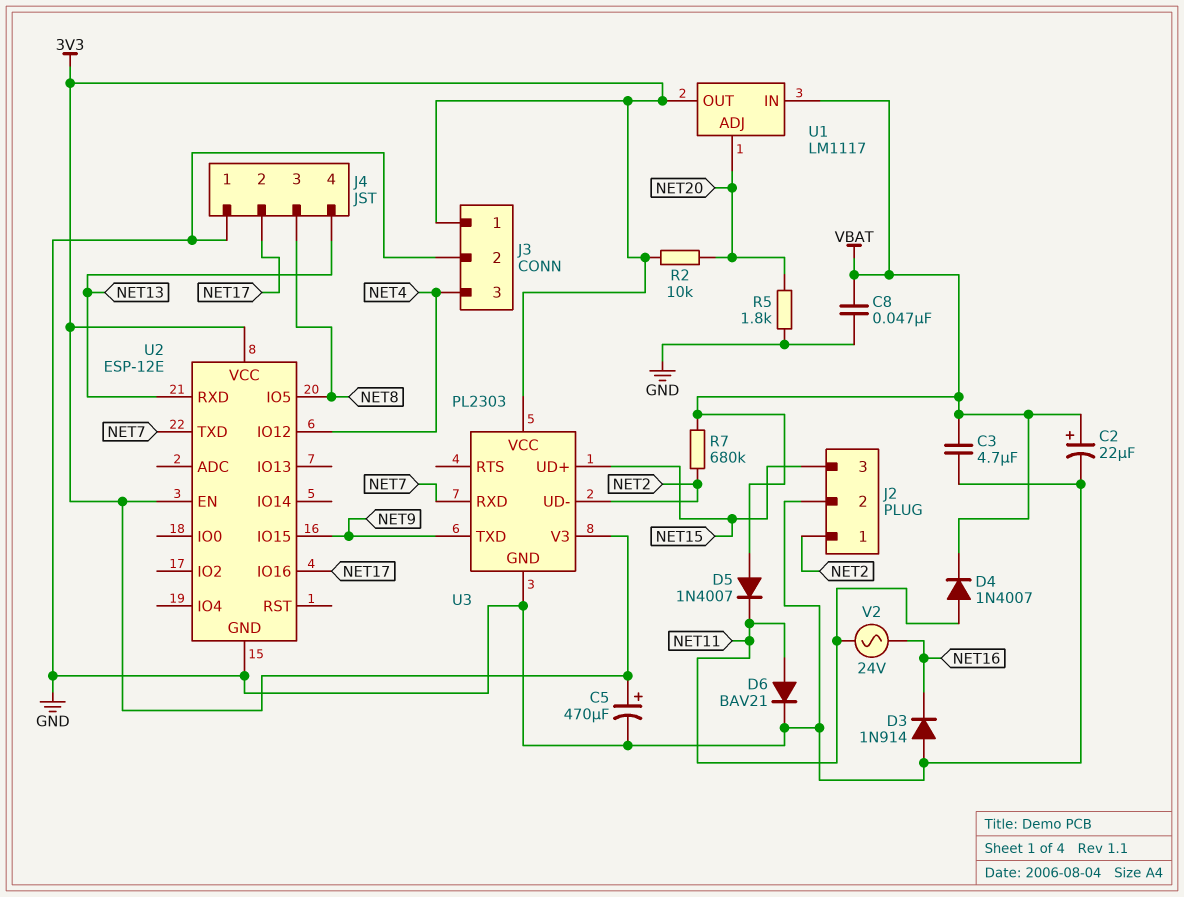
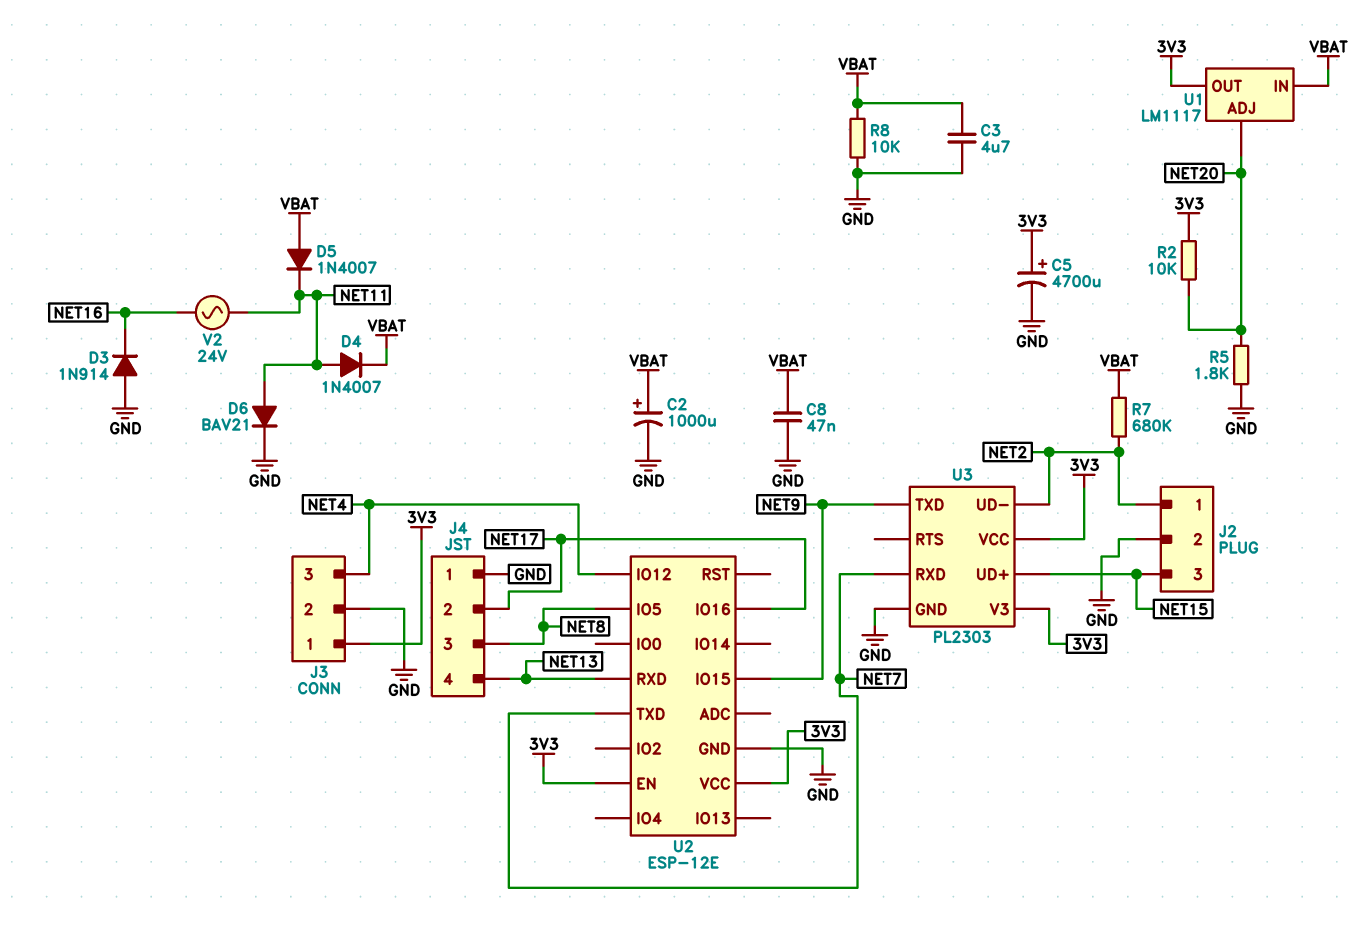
C2: 22uF (plus VBAT, minus GND) -> 1000uF (plus VBAT, minus GND)
C5: 470uF (plus 3V3, minus GND) -> 4700uF (plus 3V3, minus GND)
R8: none -> 10k (GND, VBAT)

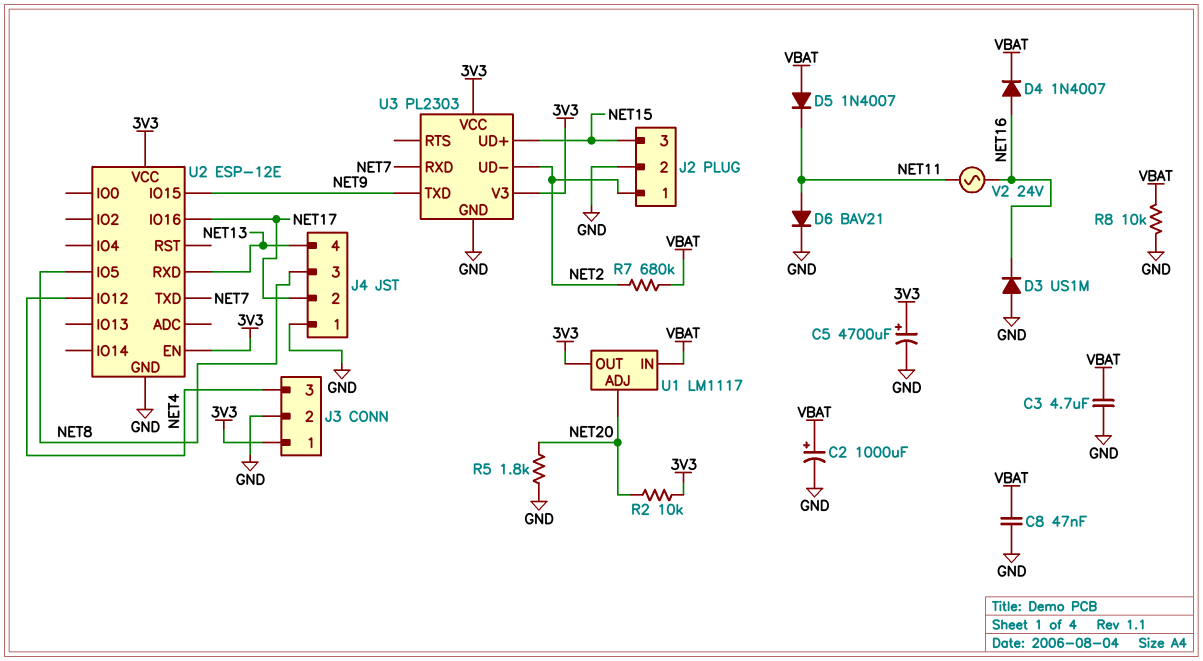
D3: diode 1N914 (A GND, K NET16) -> diode US1M (A GND, K NET16)
D4: diode 1N4007 (A NET11, K VBAT) -> diode 1N4007 (A NET16, K VBAT)

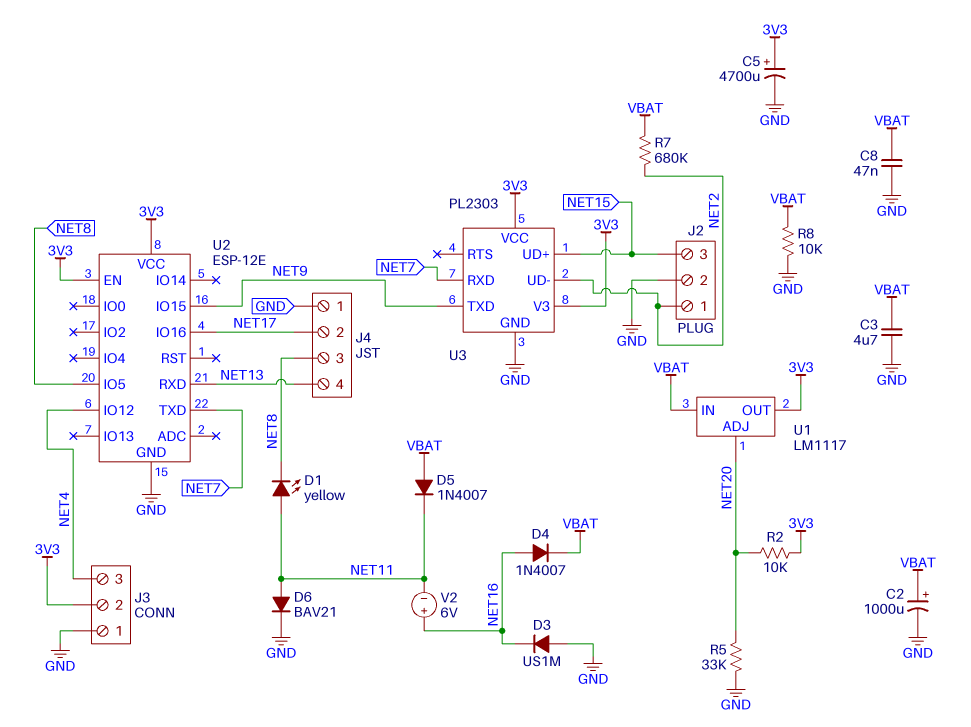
D1: none -> LED yellow (A NET11, K NET8)
J3 pin 1: 3V3 -> GND
J3 pin 2: GND -> 3V3
R5: 1.8k (GND, NET20) -> 33k (GND, NET20)
V2: AC 24V (NET11, NET16) -> 6V (plus NET16, minus NET11)

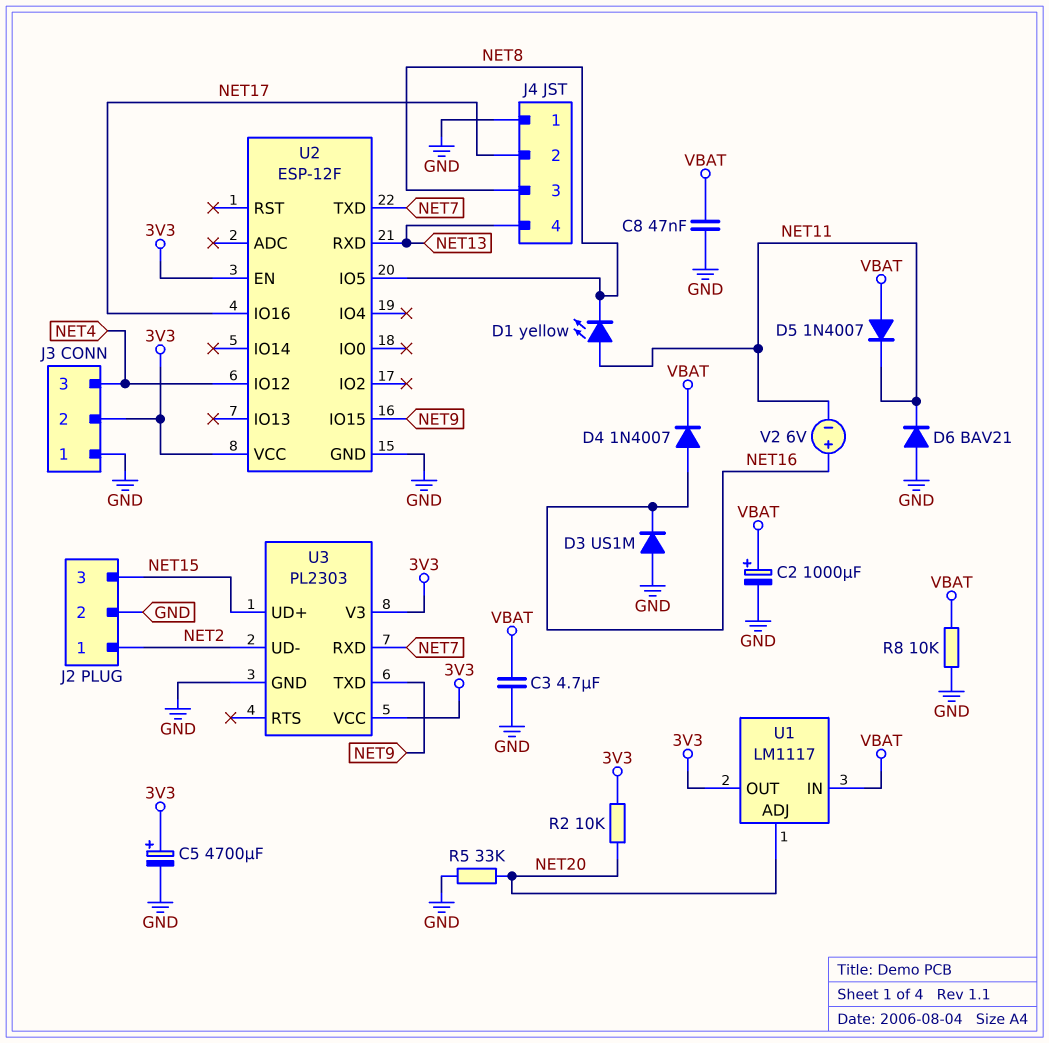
D6: diode BAV21 (A NET11, K GND) -> diode BAV21 (A GND, K NET11)
R7: 680k (NET2, VBAT) -> none
U2: ESP-12E -> ESP-12F

